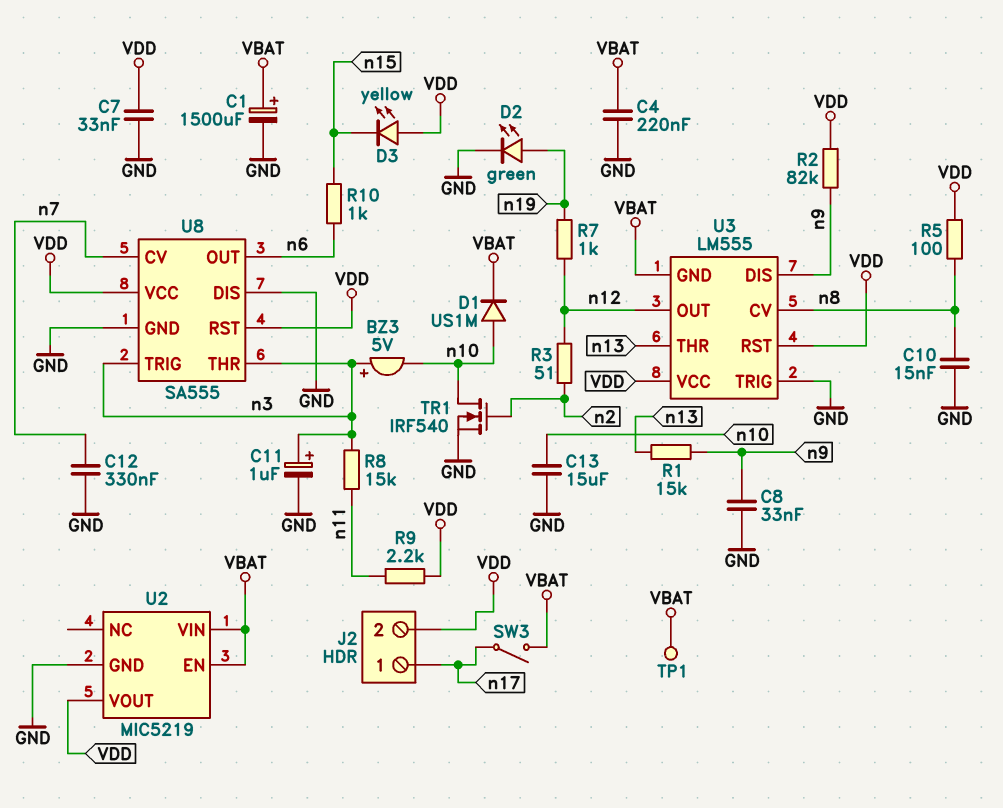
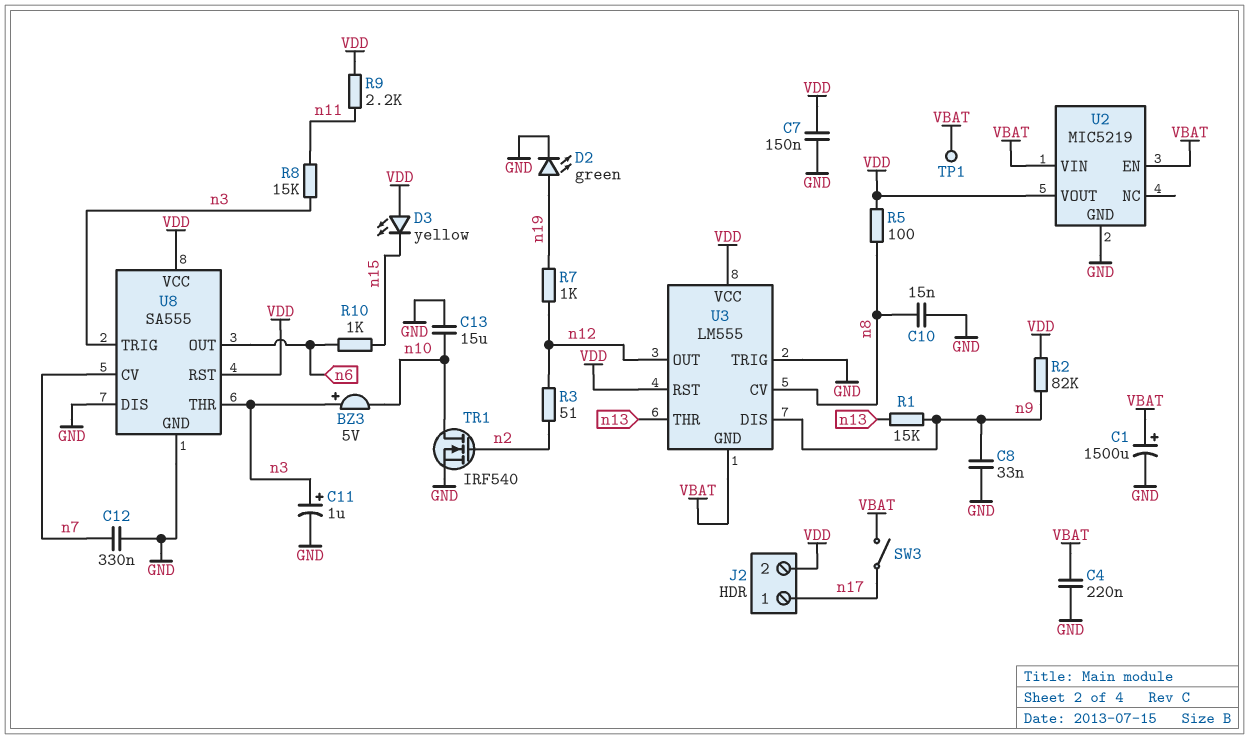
C7: 33nF (GND, VDD) -> 150nF (GND, VDD)
D1: diode US1M (A n10, K VBAT) -> none

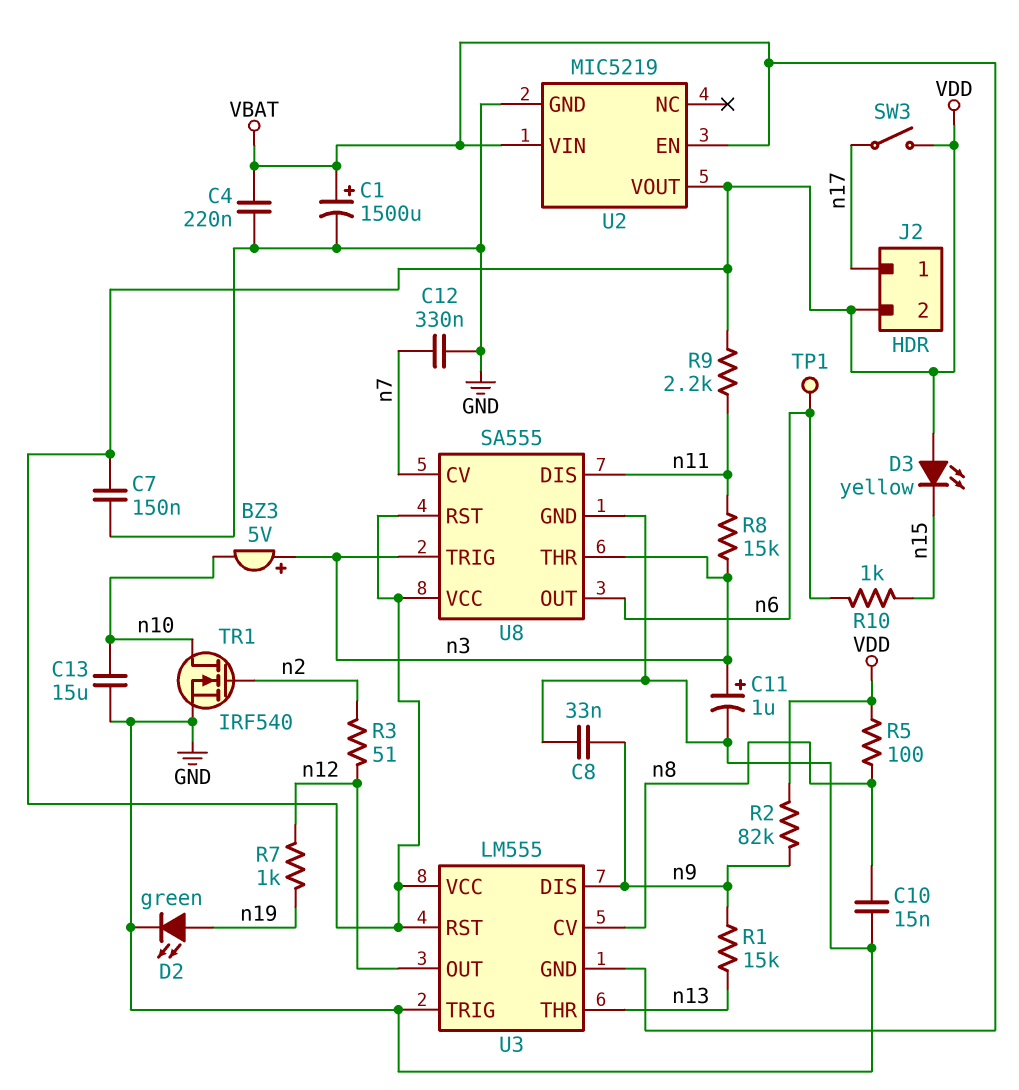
SW3: switch (VBAT, n17) -> switch (VDD, n17)
TP1: test point (VBAT) -> test point (n6)
U8 pin DIS: GND -> n11

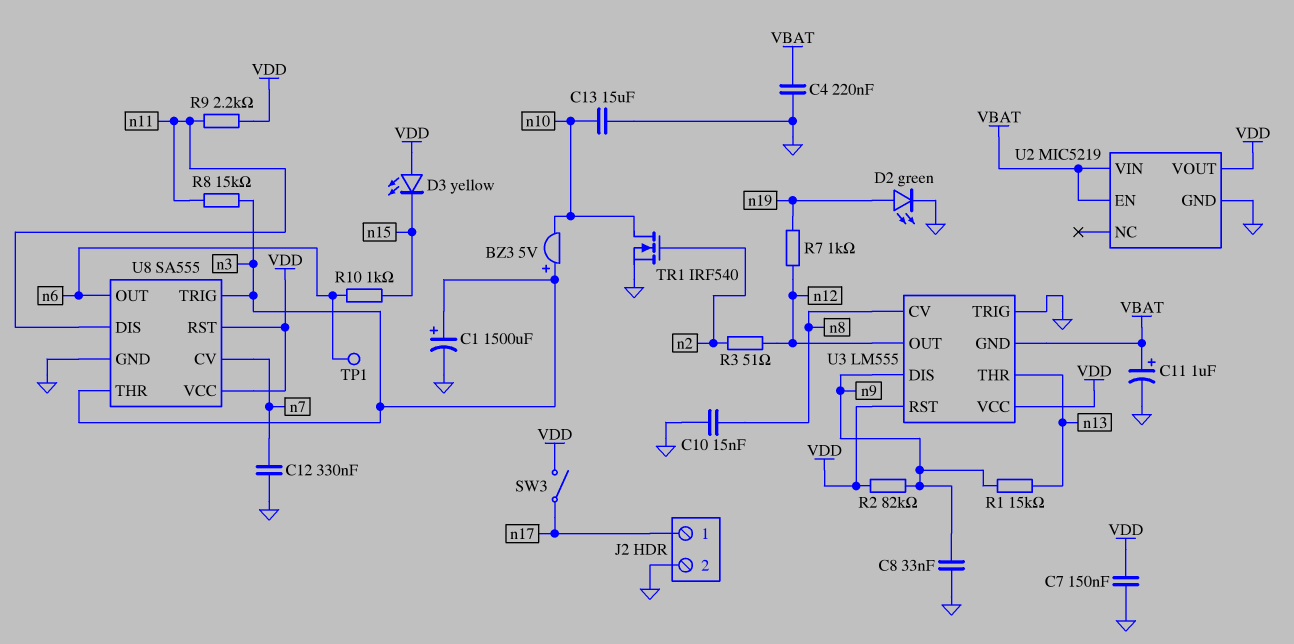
C1: 1500uF (plus VBAT, minus GND) -> 1500uF (plus n3, minus GND)
C11: 1uF (plus n3, minus GND) -> 1uF (plus VBAT, minus GND)
J2 pin 2: VDD -> GND
R5: 100 (VDD, n8) -> none

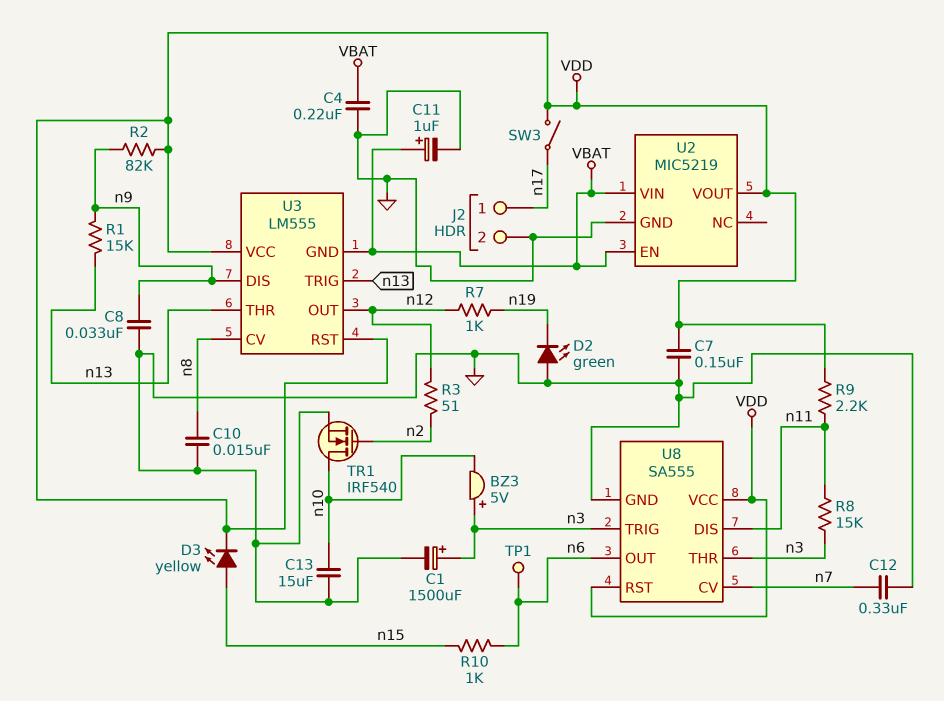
D2: LED green (A n19, K GND) -> LED green (A GND, K n19)
D3: LED yellow (A VDD, K n15) -> LED yellow (A n15, K VDD)
U3 pin TRIG: GND -> n13

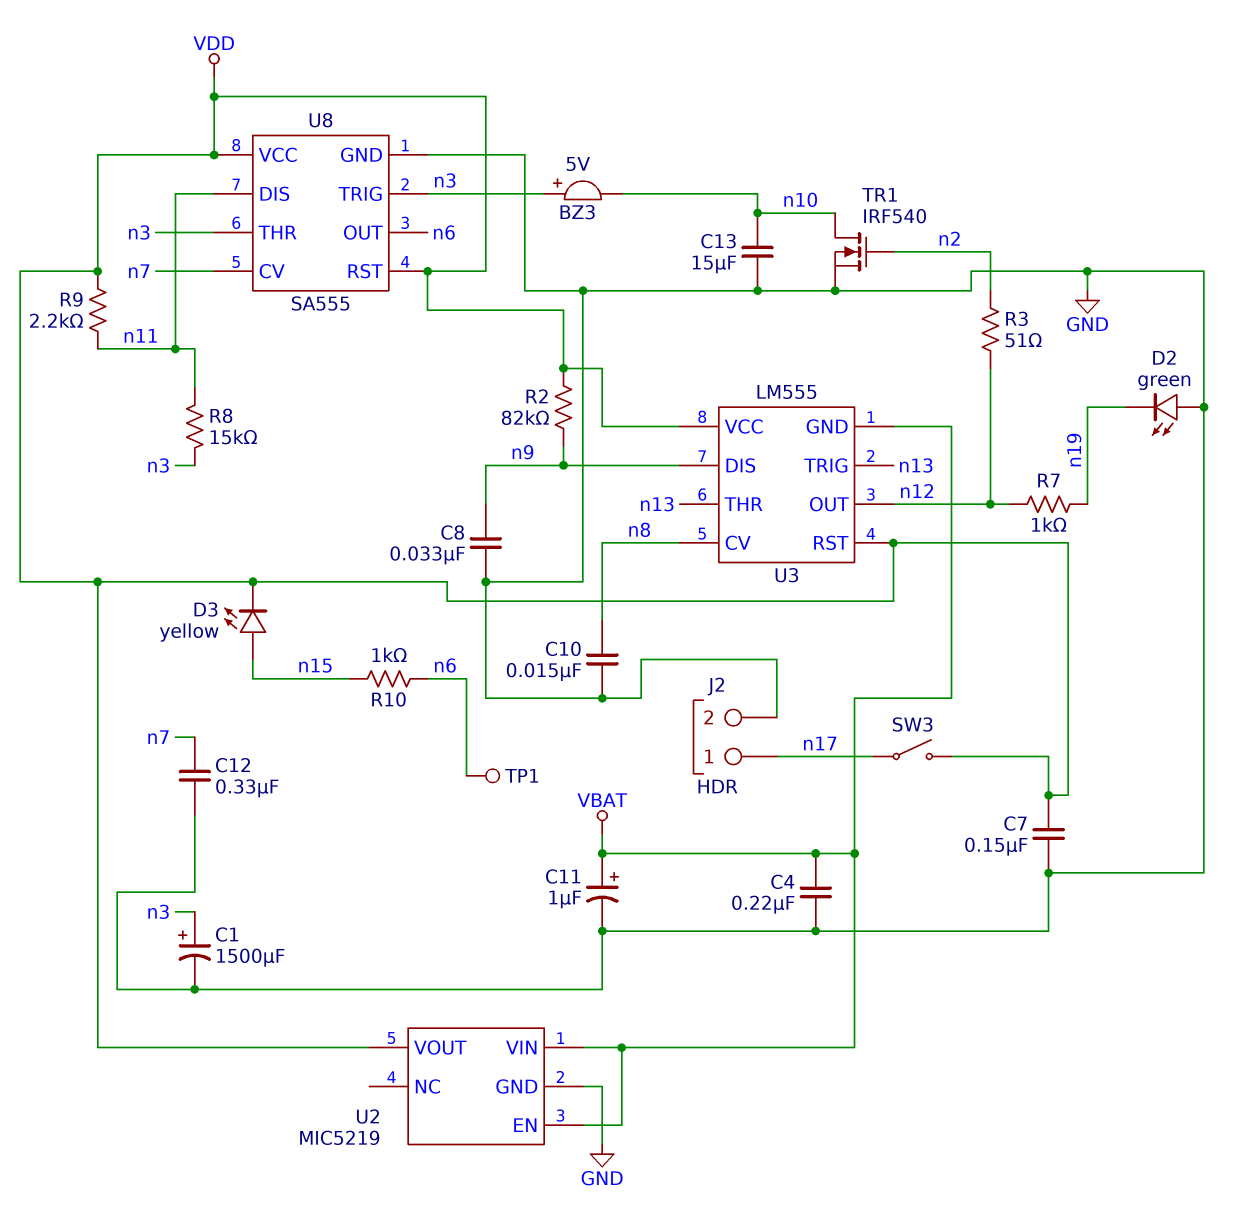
R1: 15k (n9, n13) -> none

